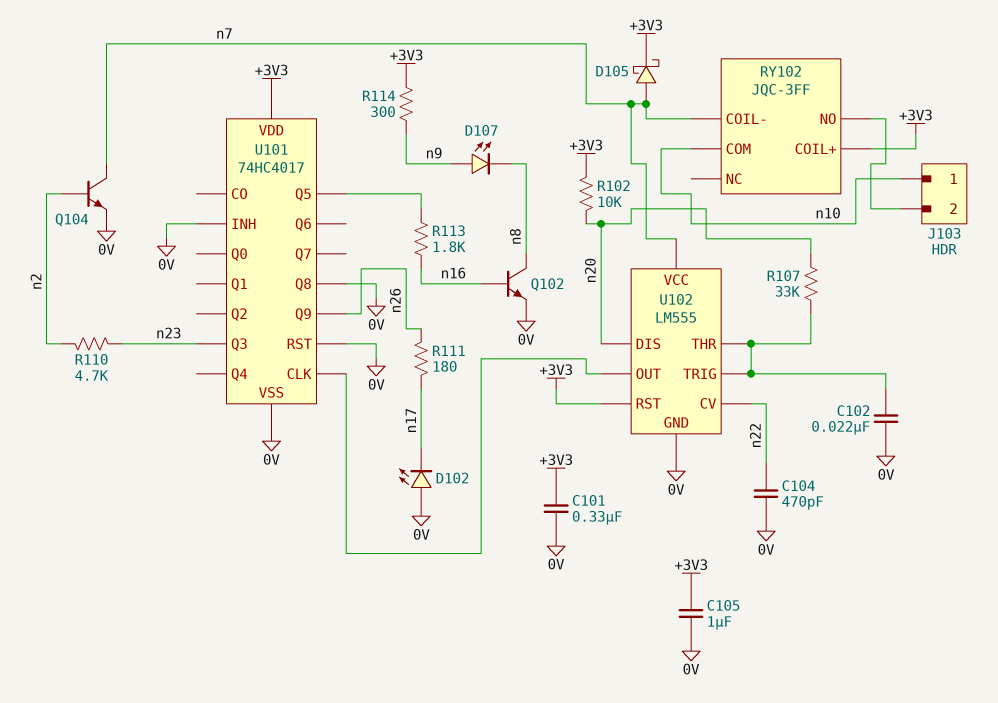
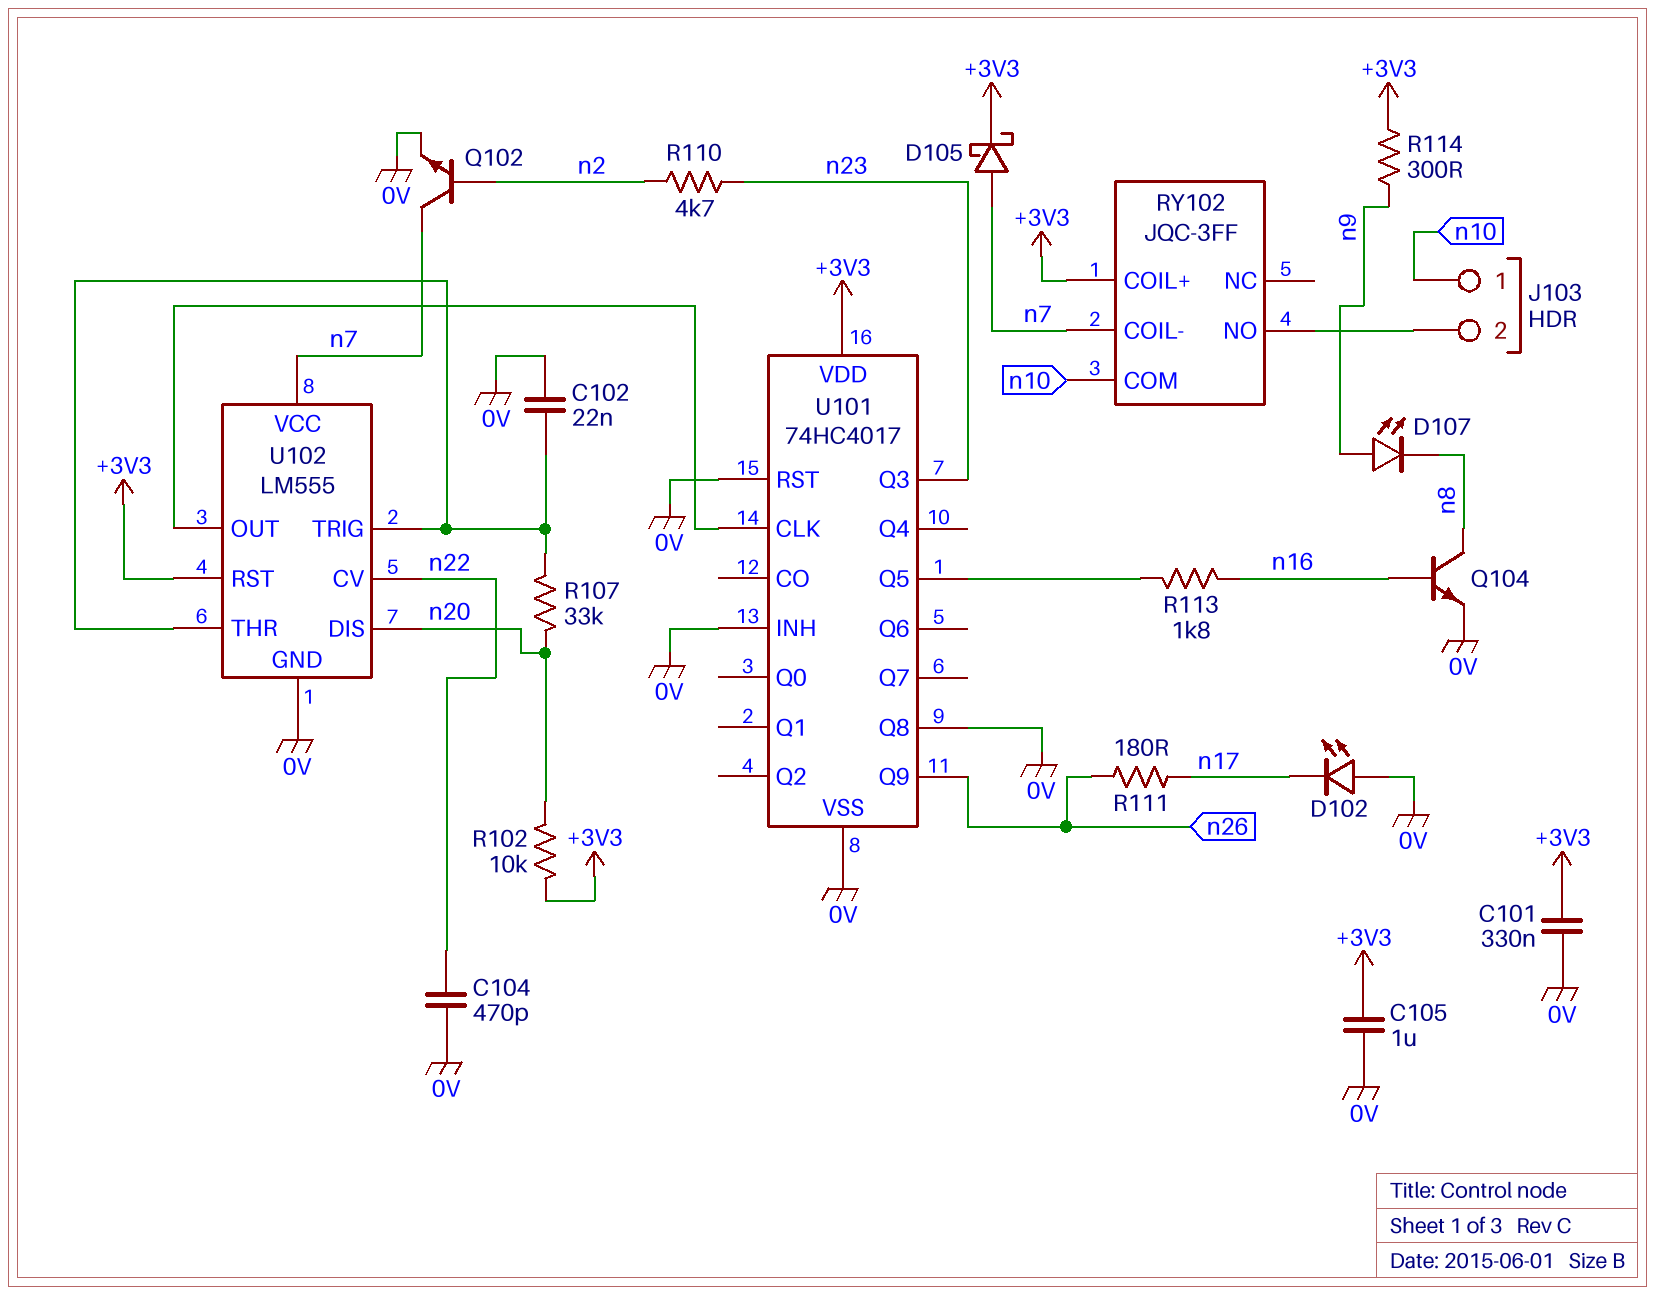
Q102: NPN (B n16, C n8, E 0V) -> NPN (B n2, C n7, E 0V)
Q104: NPN (B n2, C n7, E 0V) -> NPN (B n16, C n8, E 0V)

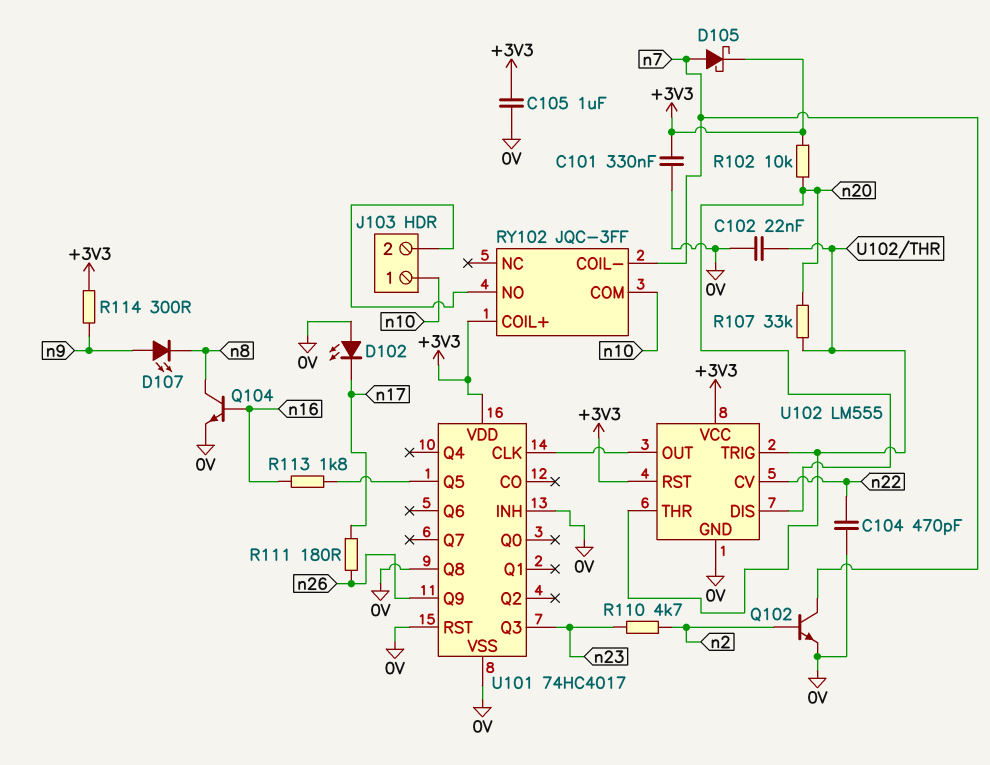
U102 pin VCC: n7 -> +3V3

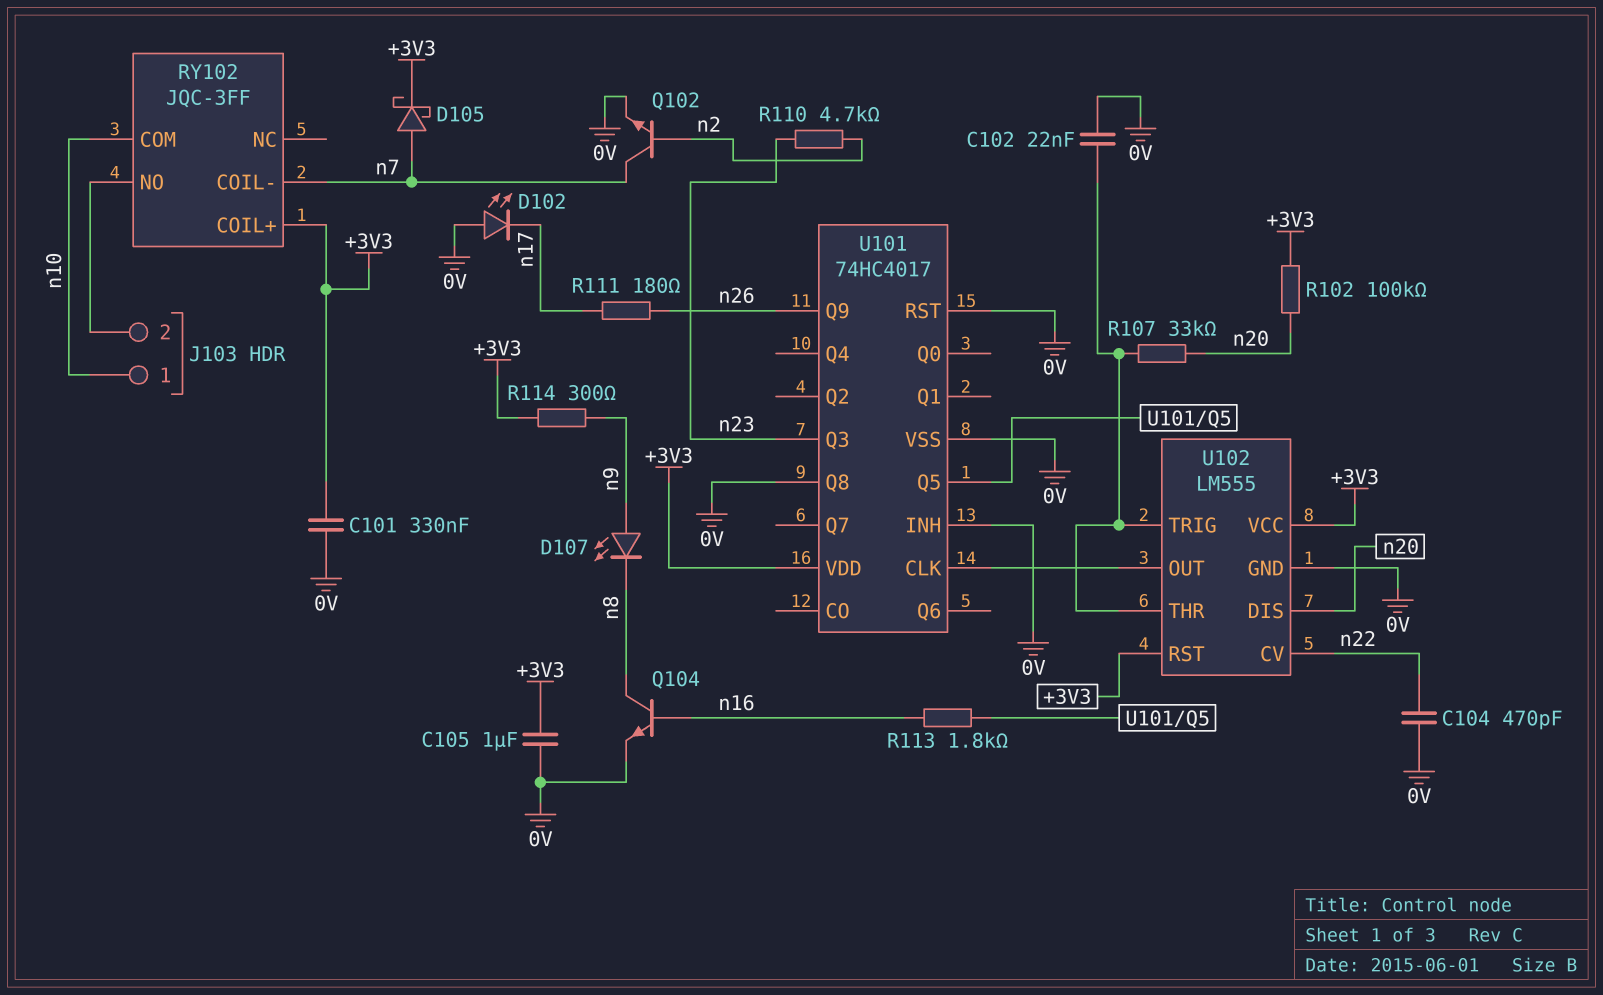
R102: 10k (+3V3, n20) -> 100k (+3V3, n20)

